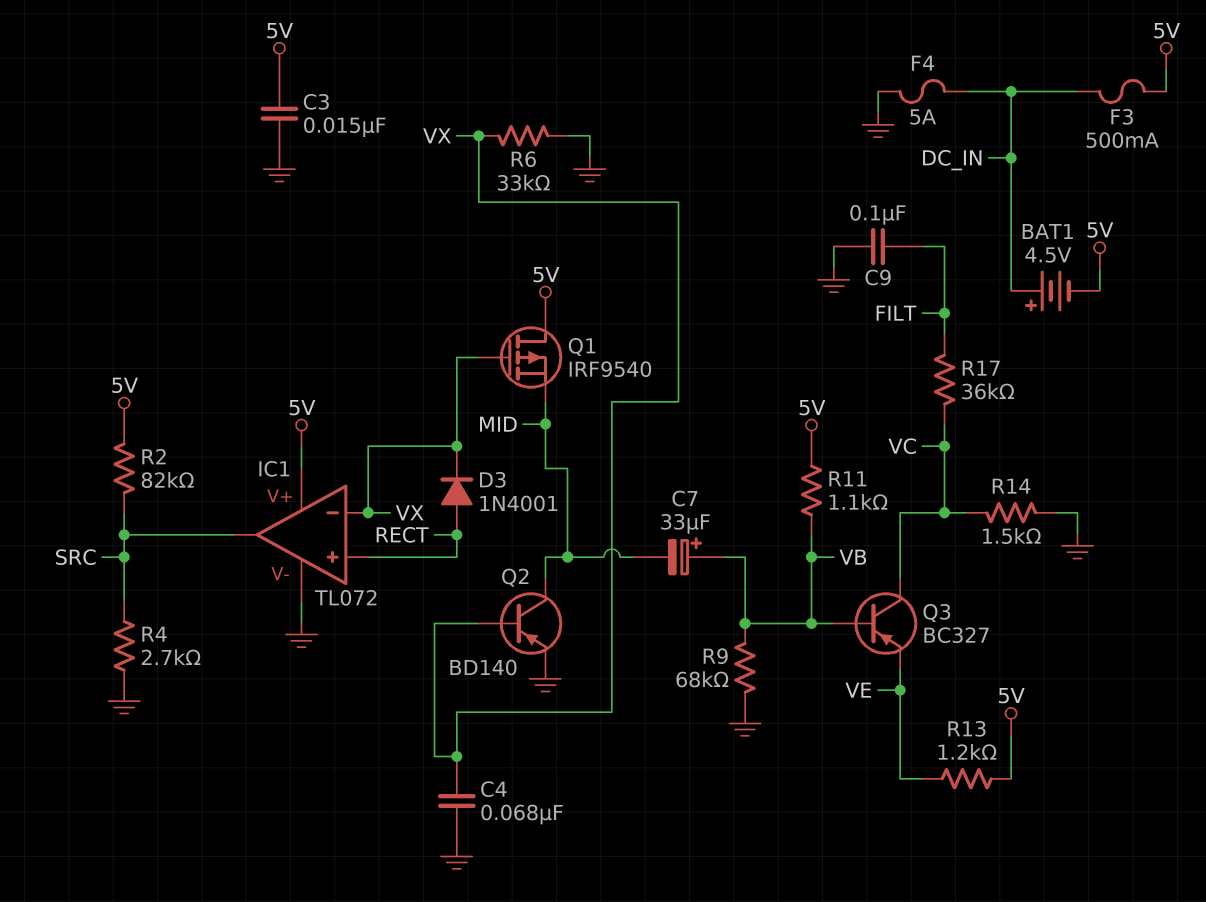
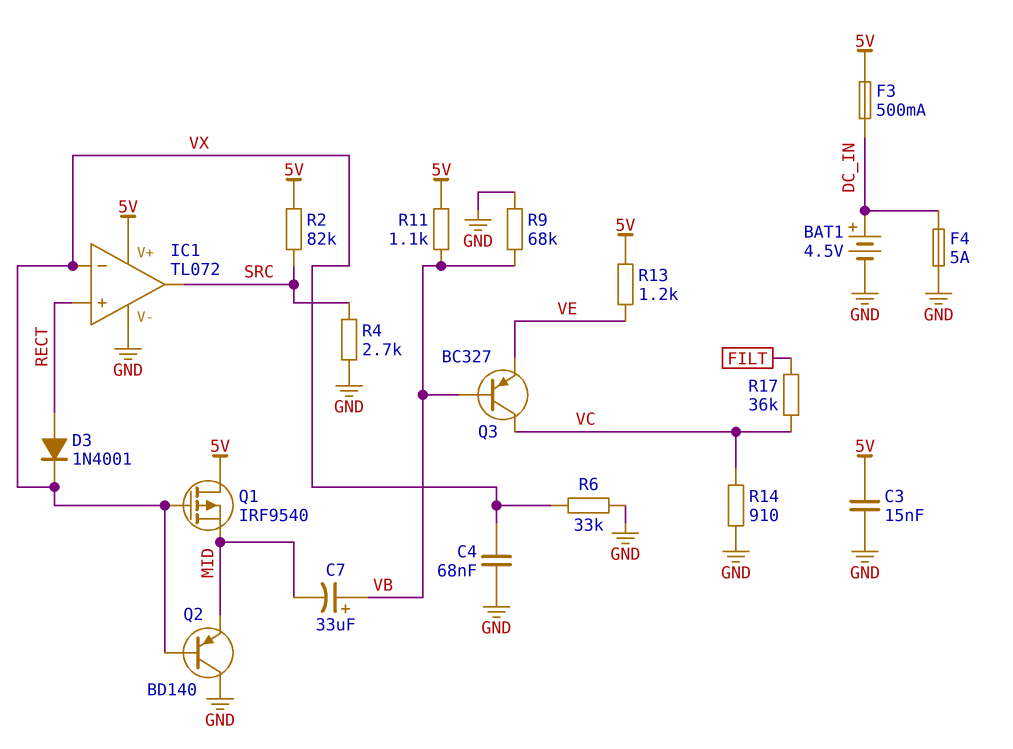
BAT1: 4.5V (plus DC_IN, minus 5V) -> 4.5V (plus DC_IN, minus GND)
C9: 100nF (FILT, GND) -> none
Q2: PNP BD140 (B VX, C MID, E GND) -> PNP BD140 (B VX, C GND, E MID)
R14: 1.5k (GND, VC) -> 910 (GND, VC)

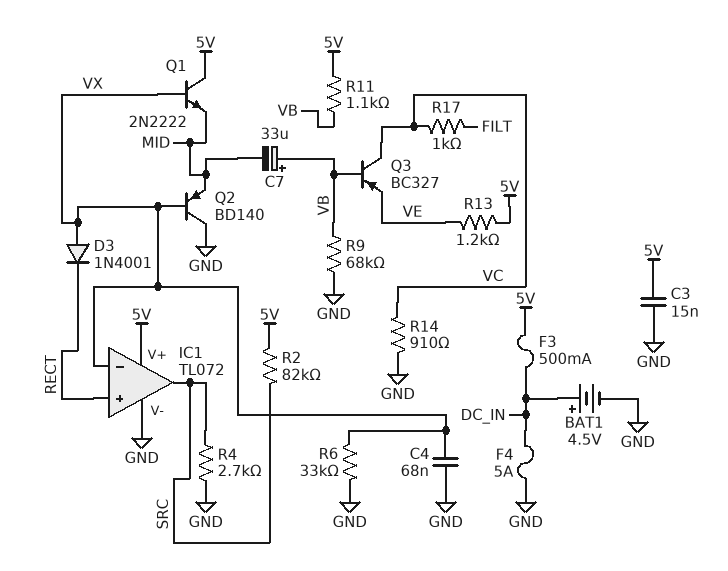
D3: diode 1N4001 (A RECT, K VX) -> diode 1N4001 (A VX, K RECT)
Q1: PMOS IRF9540 (G VX, D 5V, S MID) -> NPN 2N2222 (B VX, C 5V, E MID)
R17: 36k (FILT, VC) -> 1k (FILT, VC)

